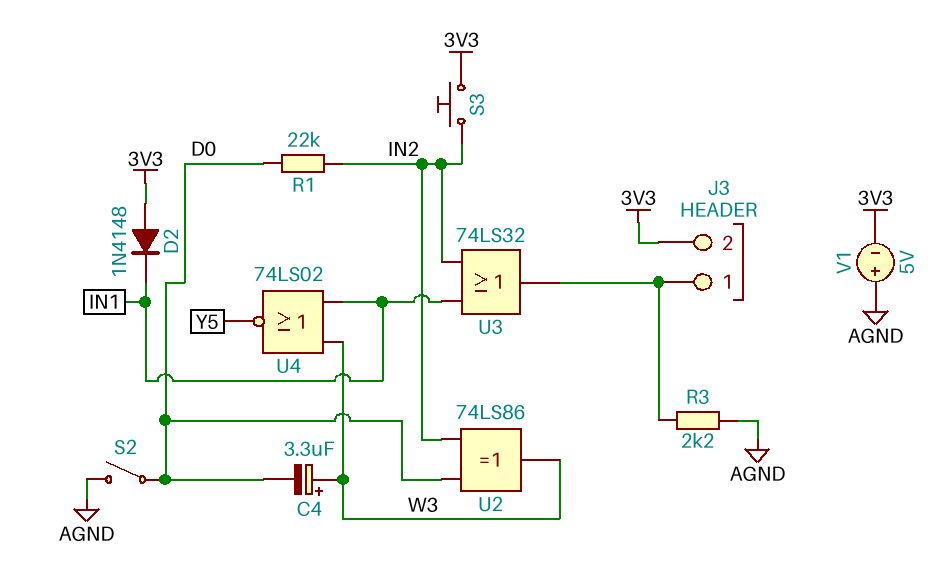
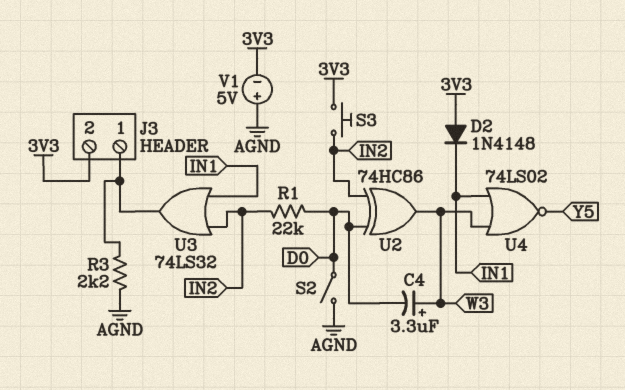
U2: XOR 74LS86 (in D0, in IN2, out W3) -> XOR 74HC86 (in D0, in IN2, out W3)

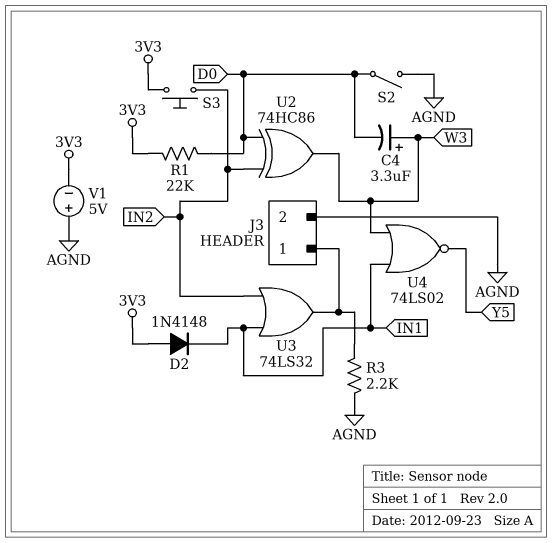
J3 pin 2: 3V3 -> AGND
R1: 22k (D0, IN2) -> 22k (3V3, D0)

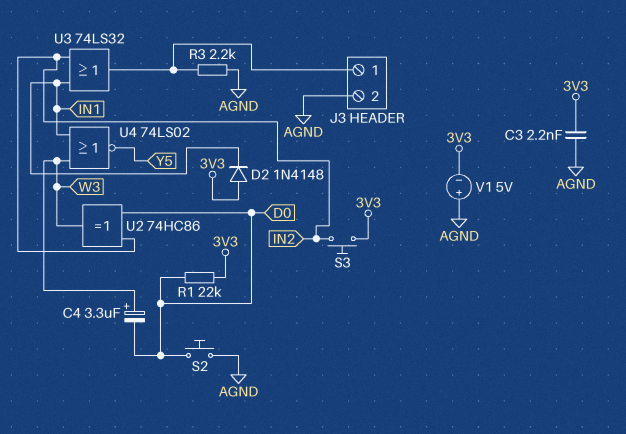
C3: none -> 2.2nF (3V3, AGND)
S2: switch (AGND, D0) -> button (AGND, D0)

